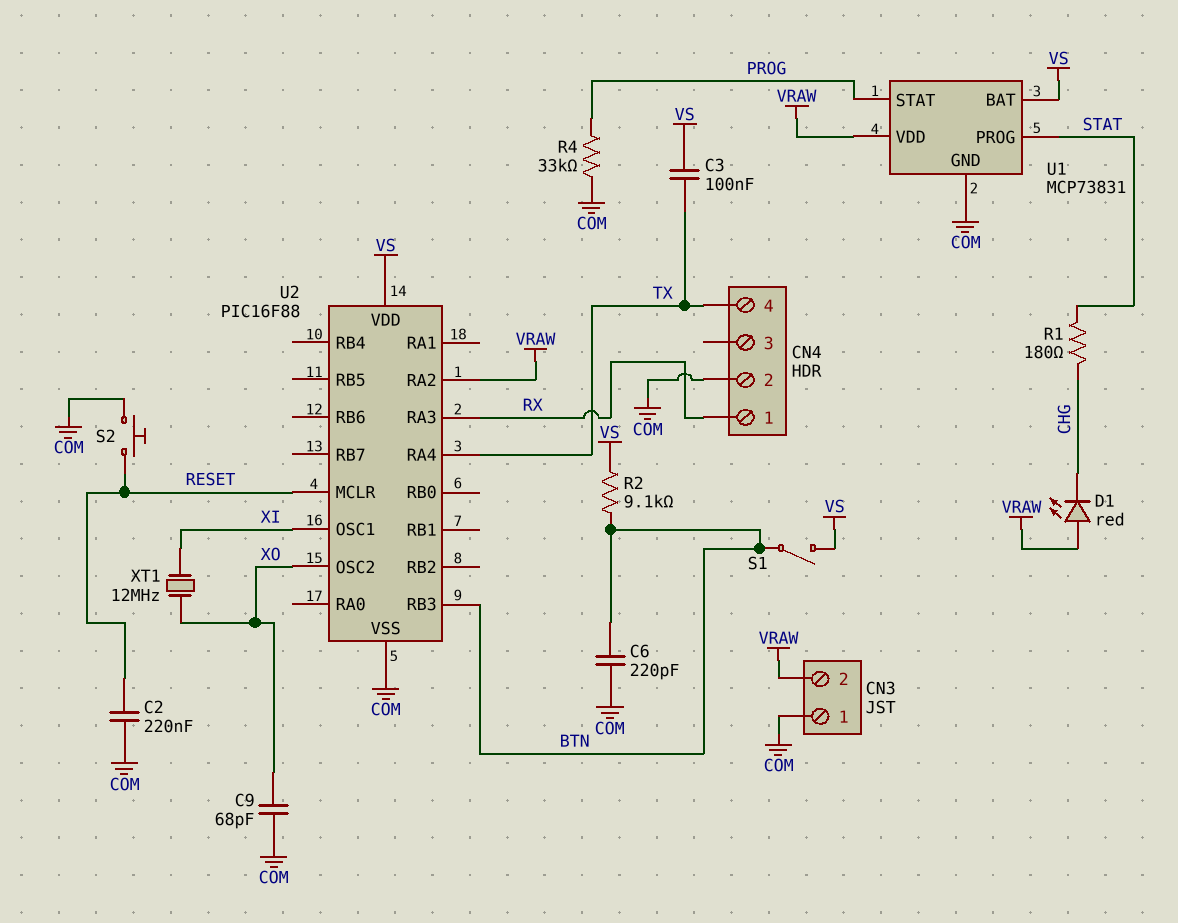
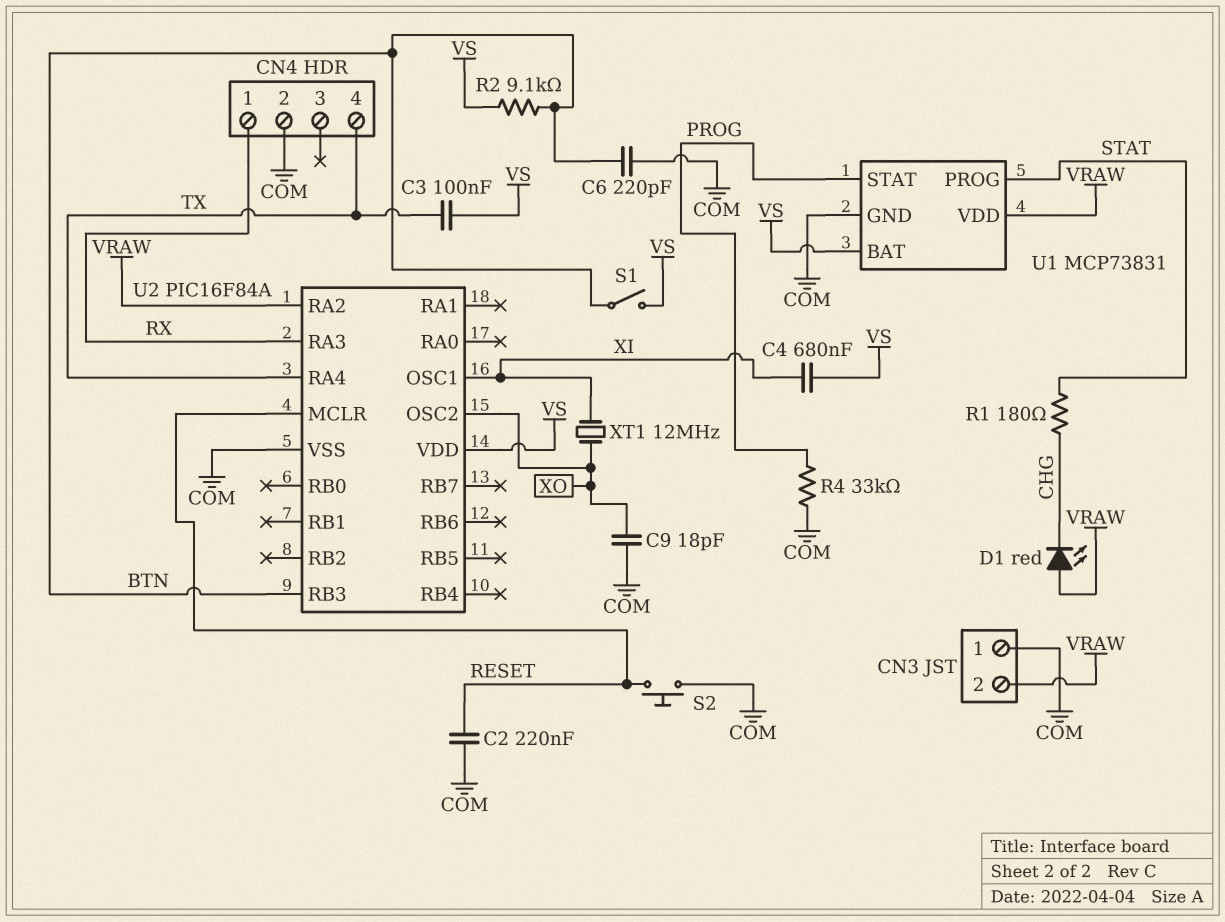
C4: none -> 680nF (VS, XI)
C9: 68pF (COM, XO) -> 18pF (COM, XO)
U2: PIC16F88 -> PIC16F84A

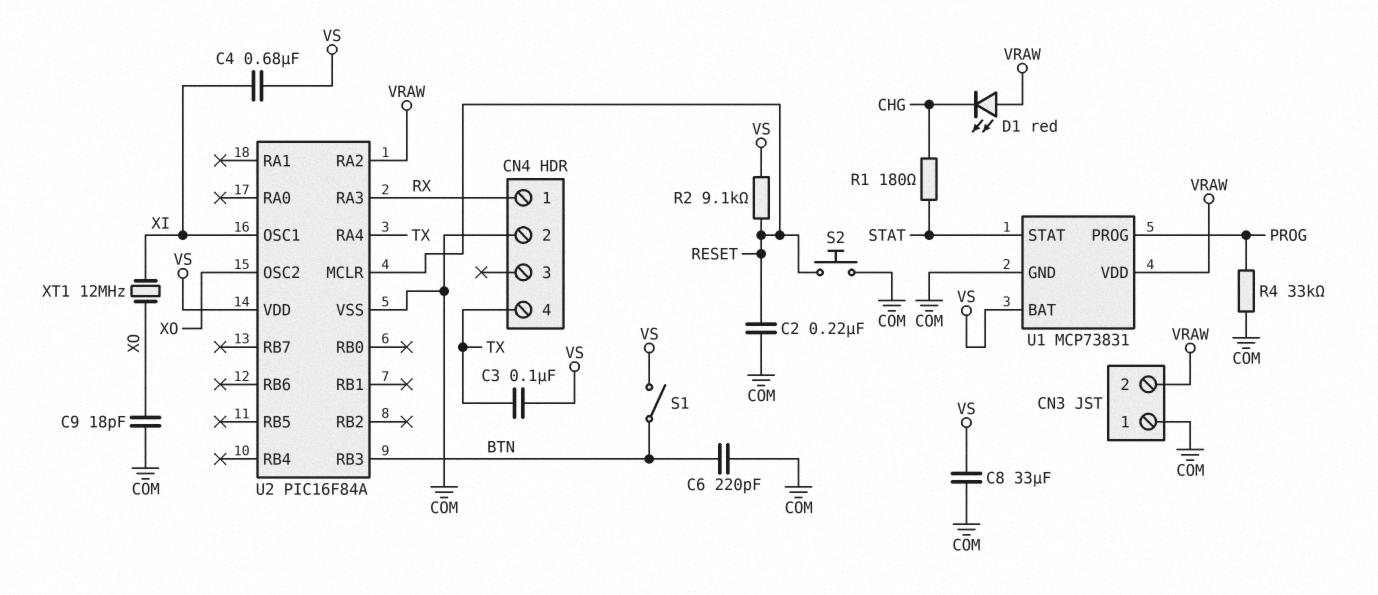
C8: none -> 33uF (COM, VS)
R2: 9.1k (BTN, VS) -> 9.1k (RESET, VS)
U1 pin PROG: STAT -> PROG
U1 pin STAT: PROG -> STAT

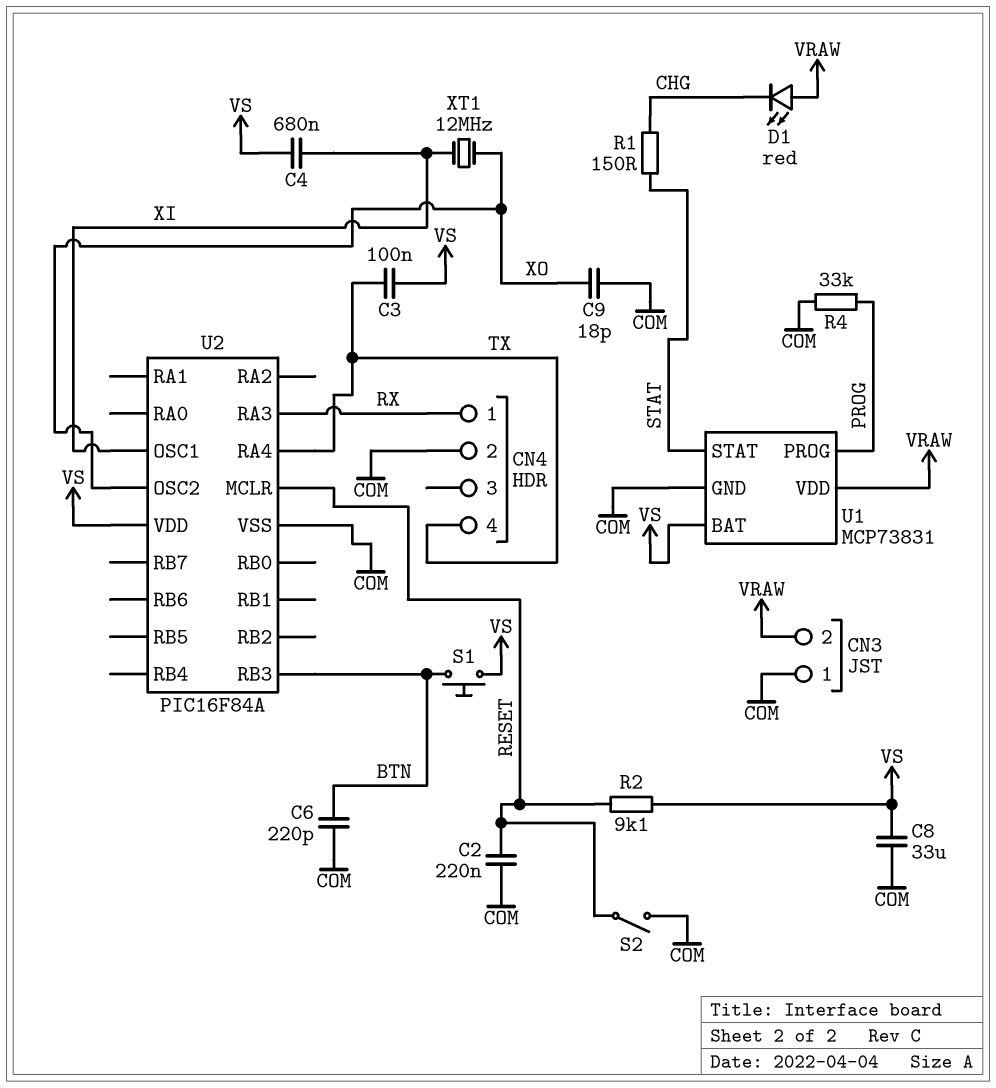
R1: 180 (CHG, STAT) -> 150 (CHG, STAT)
S1: switch (BTN, VS) -> button (BTN, VS)
S2: button (COM, RESET) -> switch (COM, RESET)
U2 pin RA2: VRAW -> none

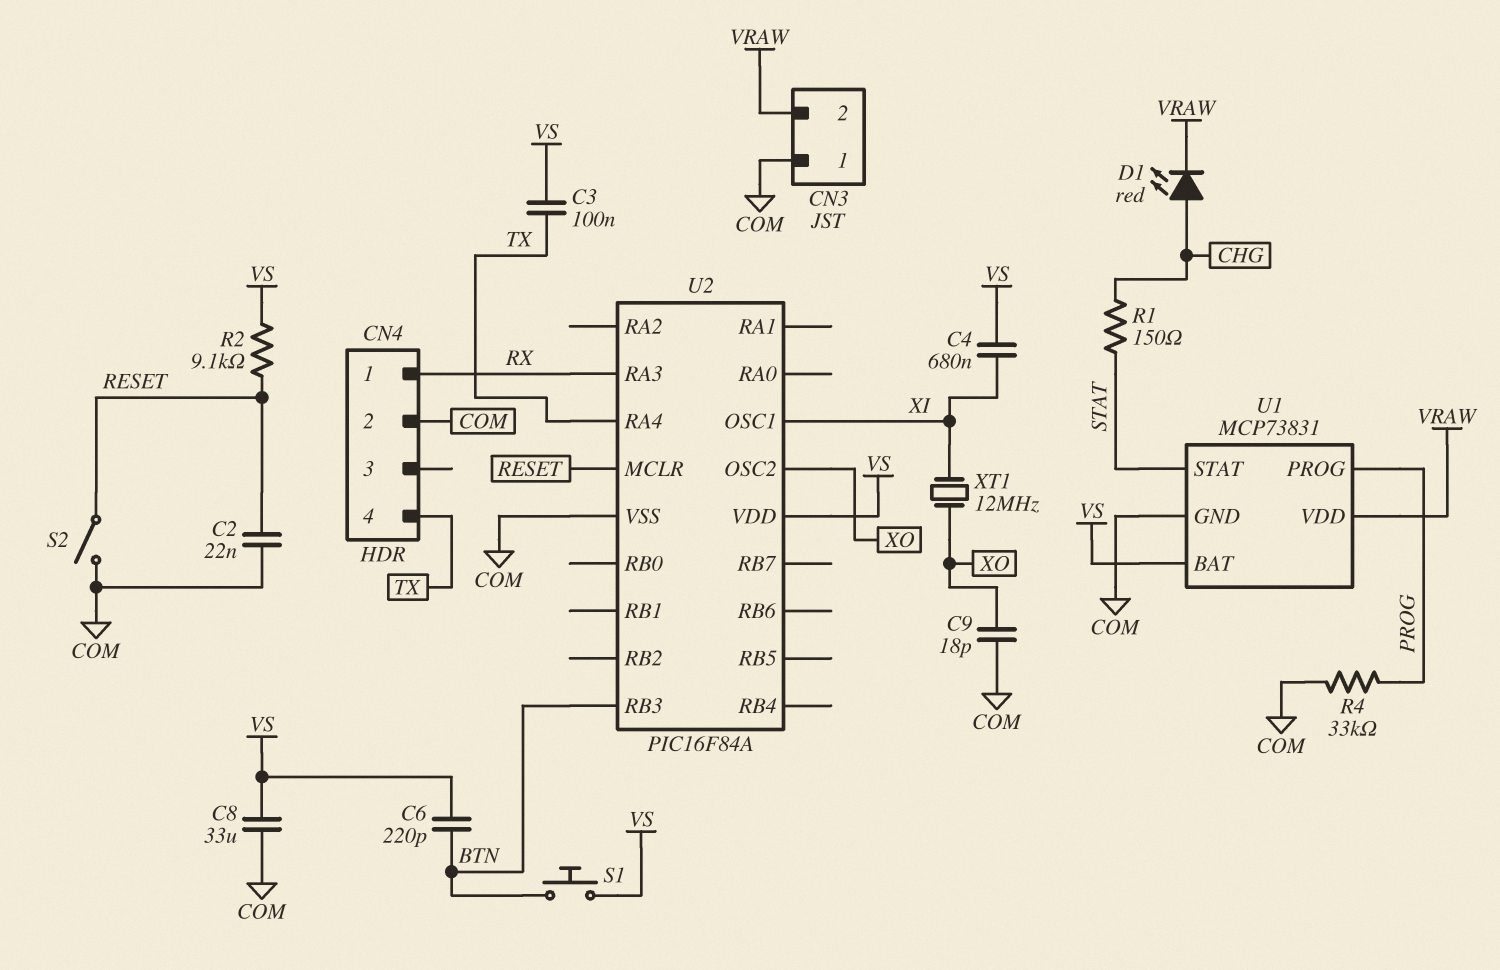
C2: 220nF (COM, RESET) -> 22nF (COM, RESET)
C6: 220pF (BTN, COM) -> 220pF (BTN, VS)
D1: LED red (A VRAW, K CHG) -> LED red (A CHG, K VRAW)

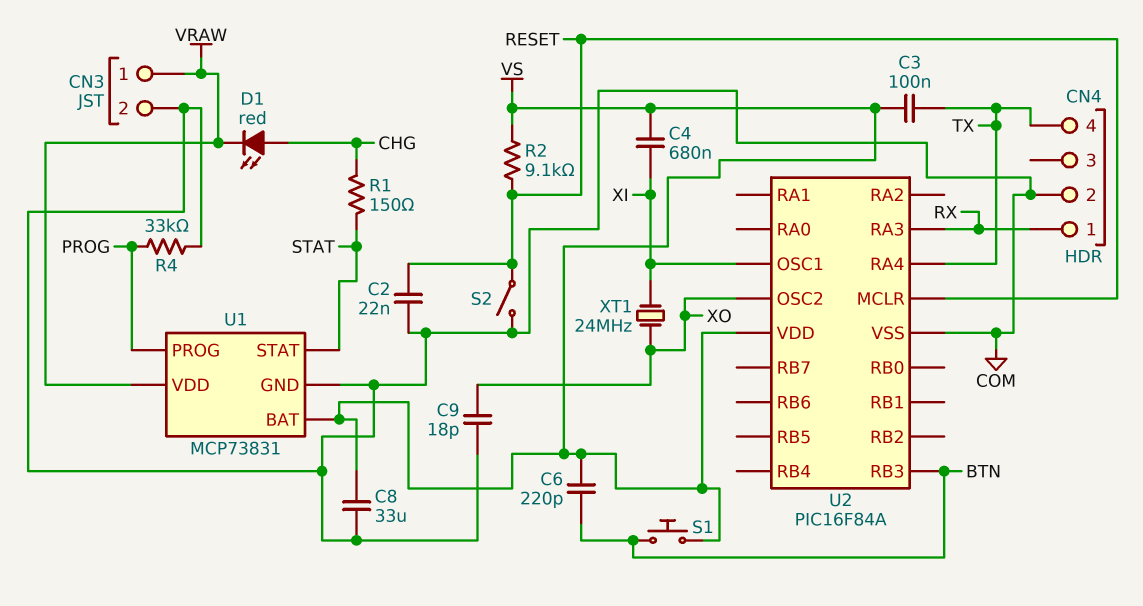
CN3 pin 1: COM -> VRAW
CN3 pin 2: VRAW -> COM
XT1: 12MHz (XI, XO) -> 24MHz (XI, XO)

